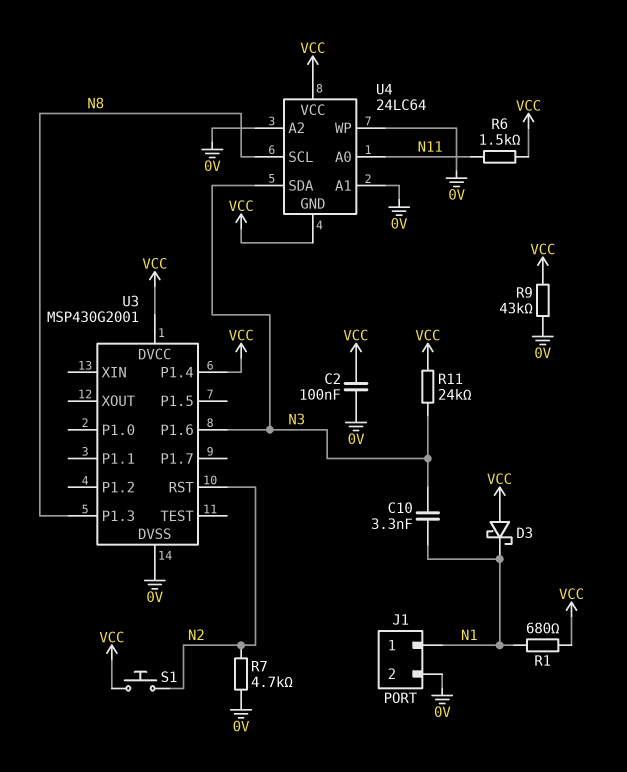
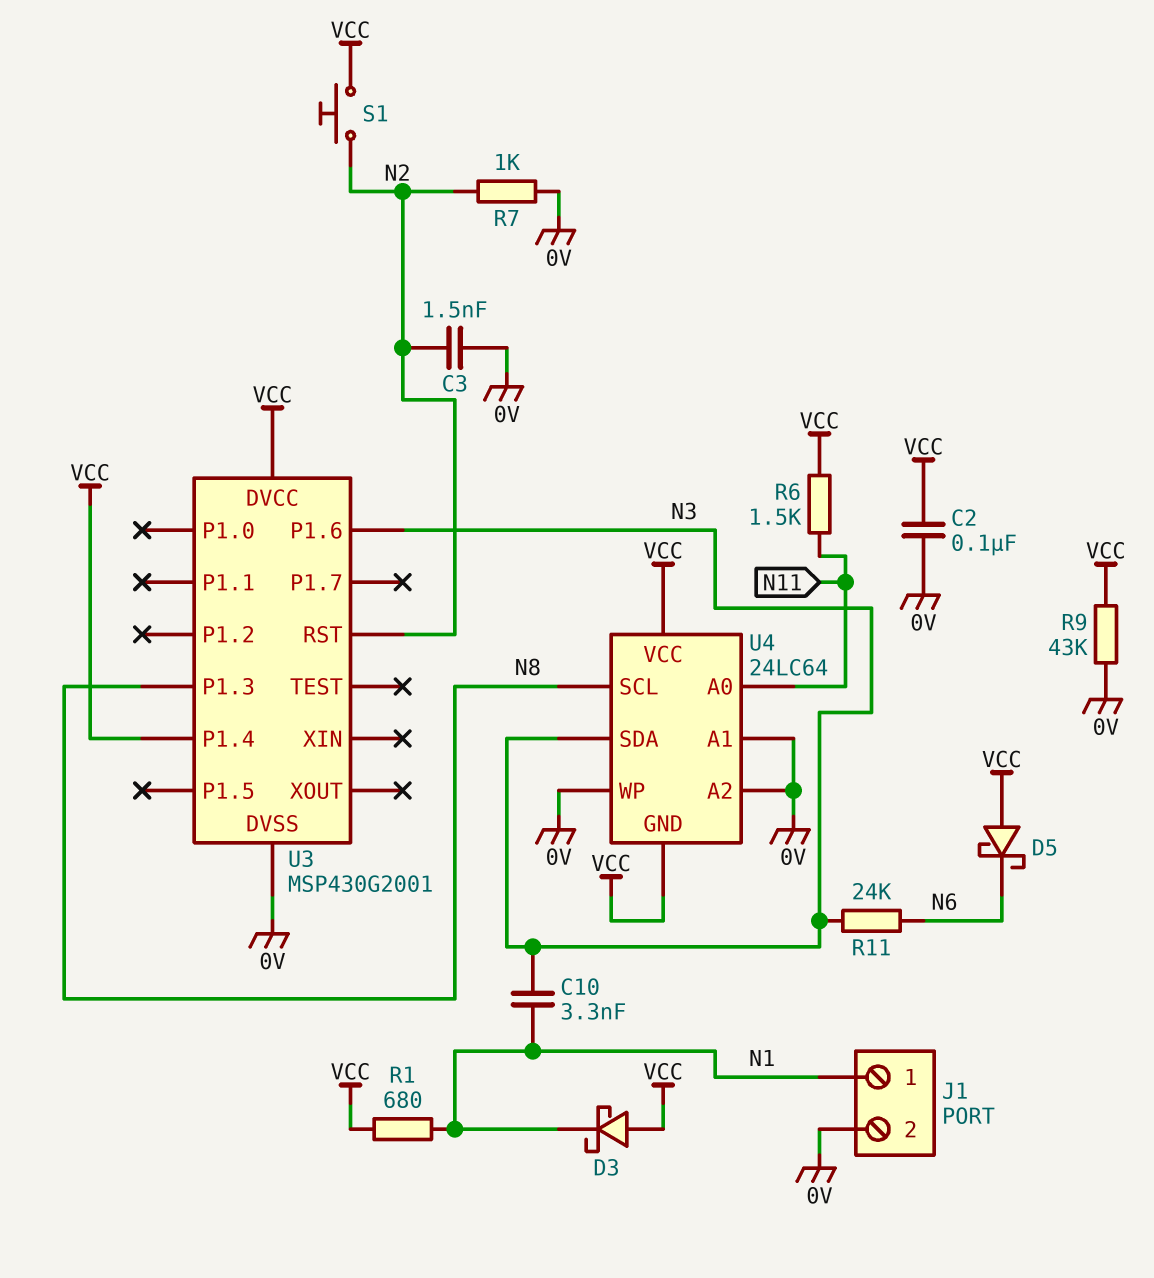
C3: none -> 1.5nF (0V, N2)
D5: none -> schottky (A VCC, K N6)
R7: 4.7k (0V, N2) -> 1k (0V, N2)
R11: 24k (N3, VCC) -> 24k (N3, N6)

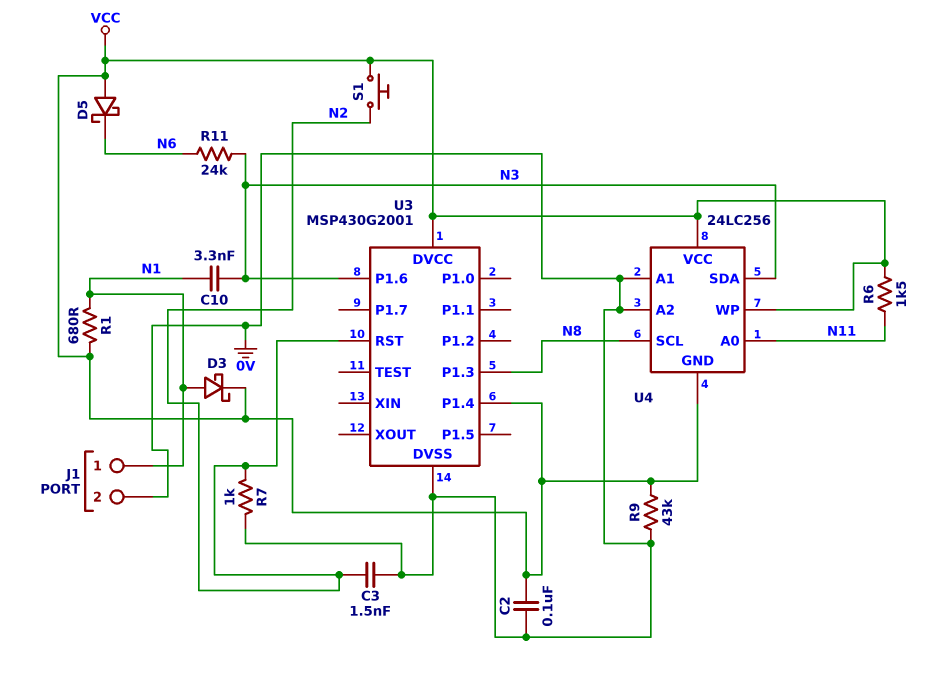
D3: schottky (A VCC, K N1) -> schottky (A N1, K VCC)
U4: 24LC64 -> 24LC256
U4 pin WP: 0V -> VCC

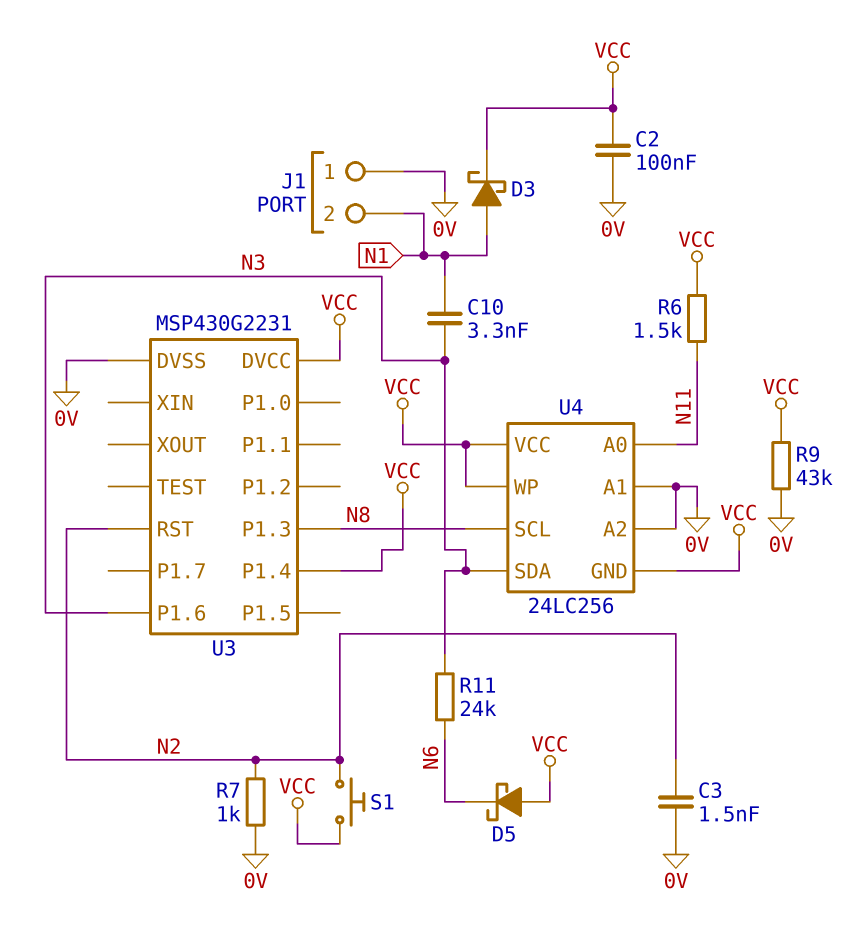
J1 pin 1: N1 -> 0V
J1 pin 2: 0V -> N1
R1: 680 (N1, VCC) -> none
U3: MSP430G2001 -> MSP430G2231

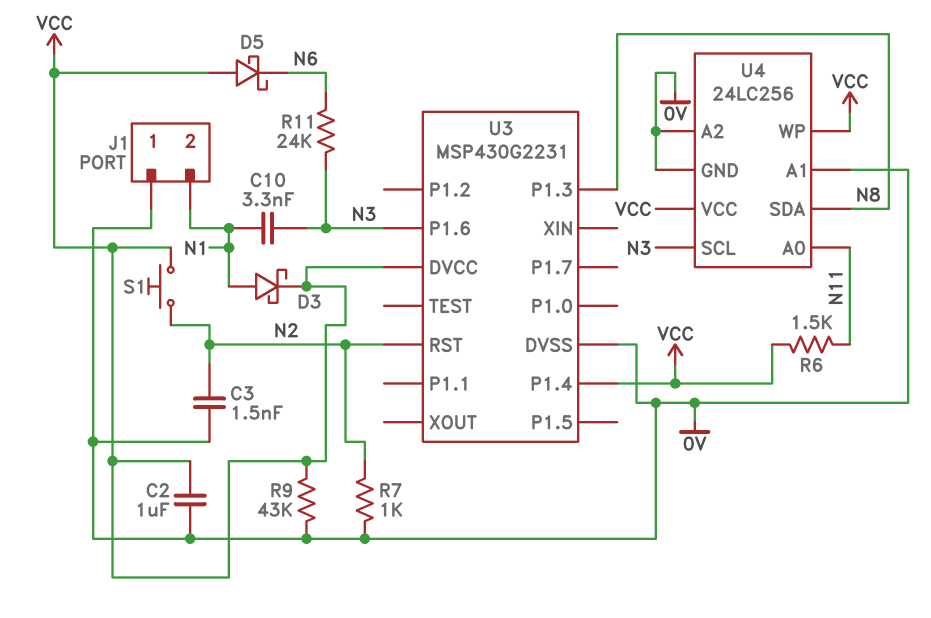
C2: 100nF (0V, VCC) -> 1uF (0V, VCC)
U4 pin GND: VCC -> 0V
U4 pin SCL: N8 -> N3
U4 pin SDA: N3 -> N8

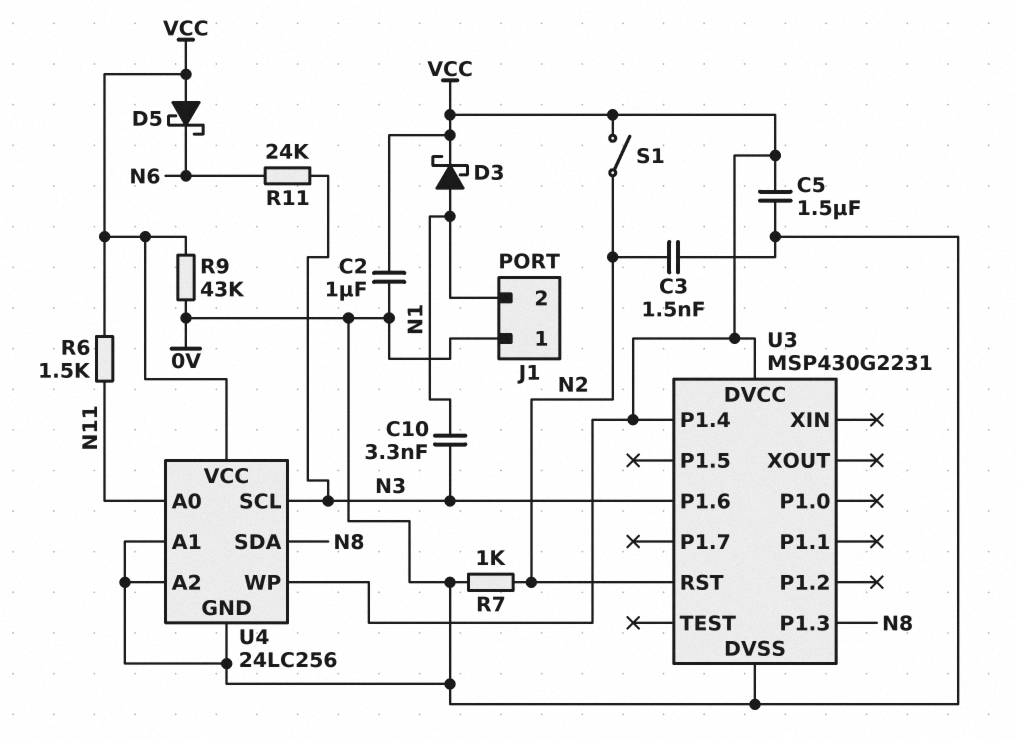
C5: none -> 1.5uF (0V, VCC)
S1: button (N2, VCC) -> switch (N2, VCC)

